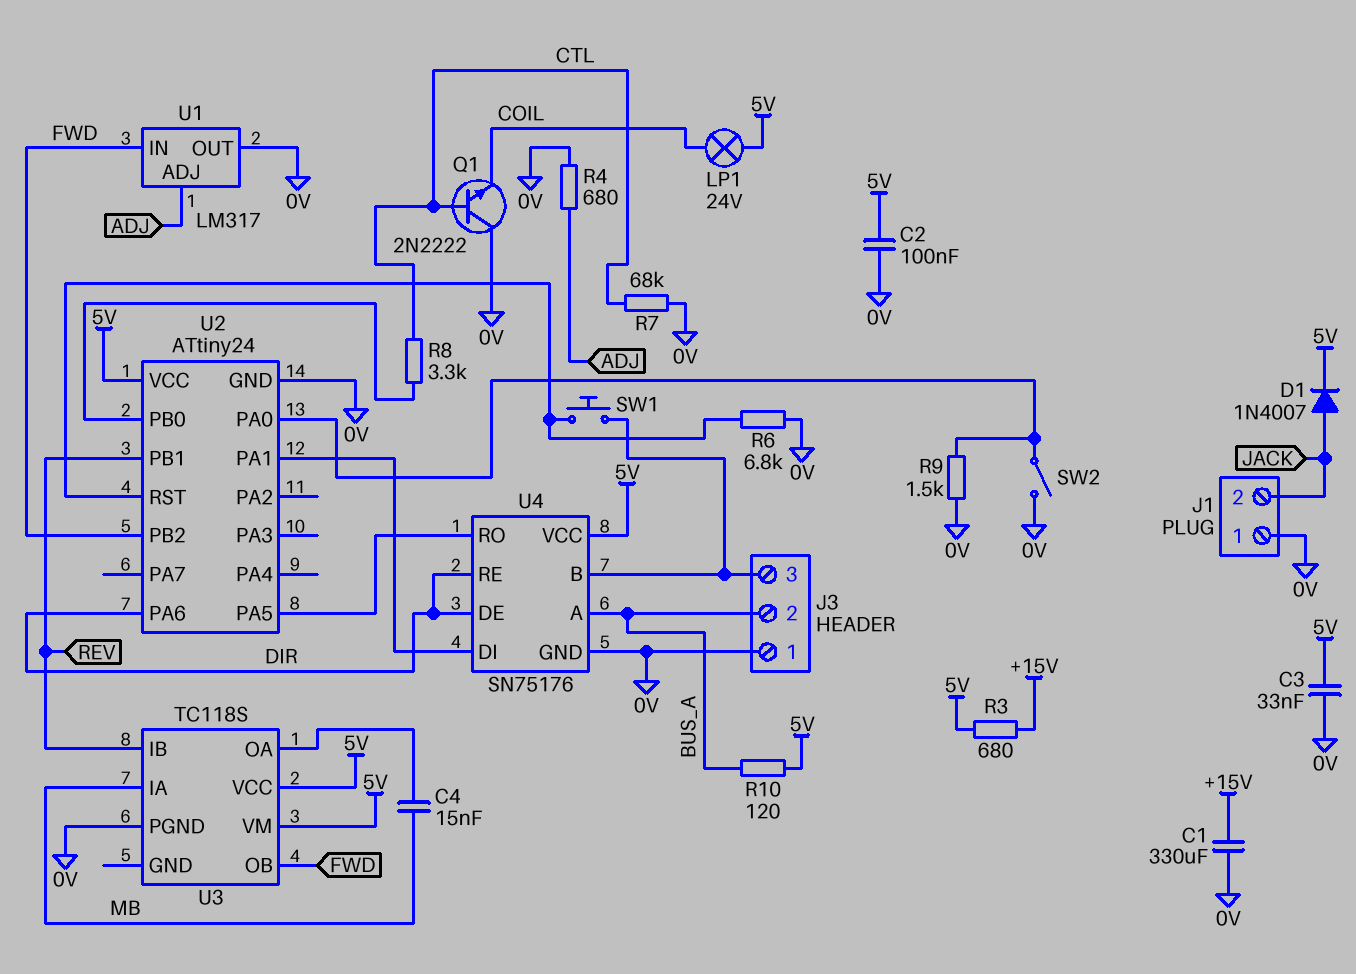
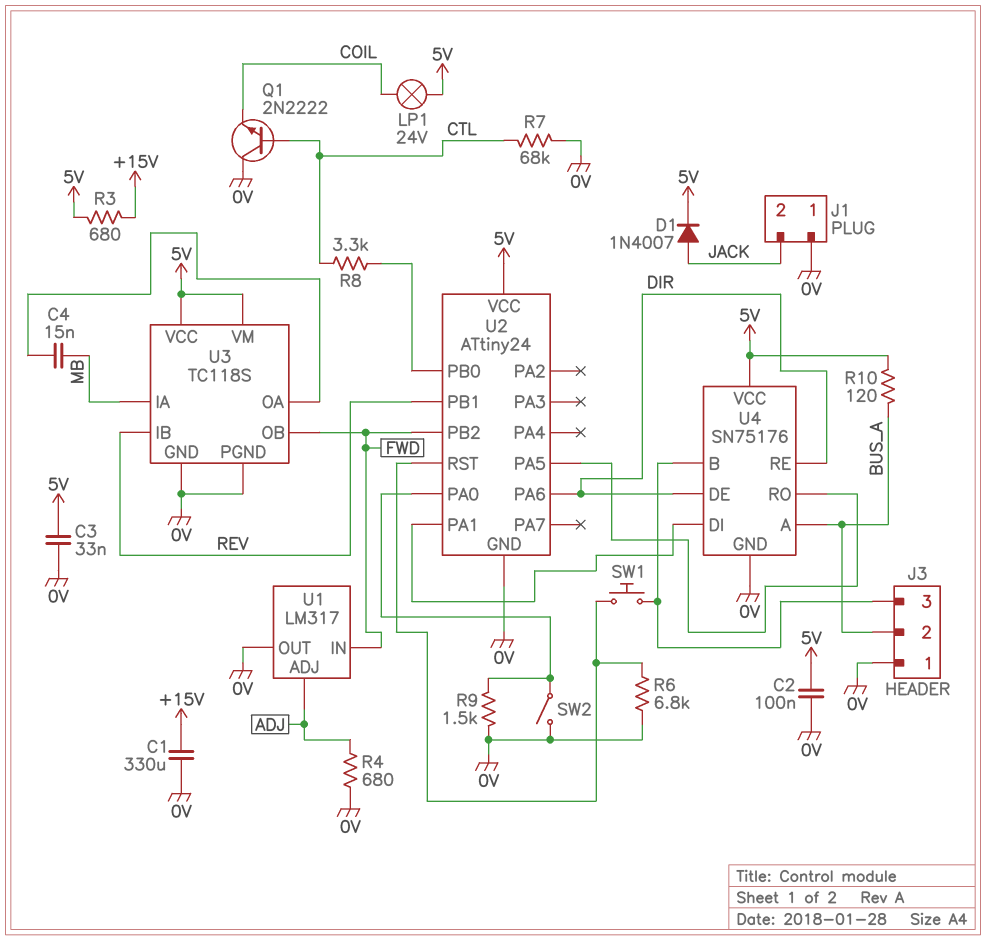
U3 pin GND: none -> 0V

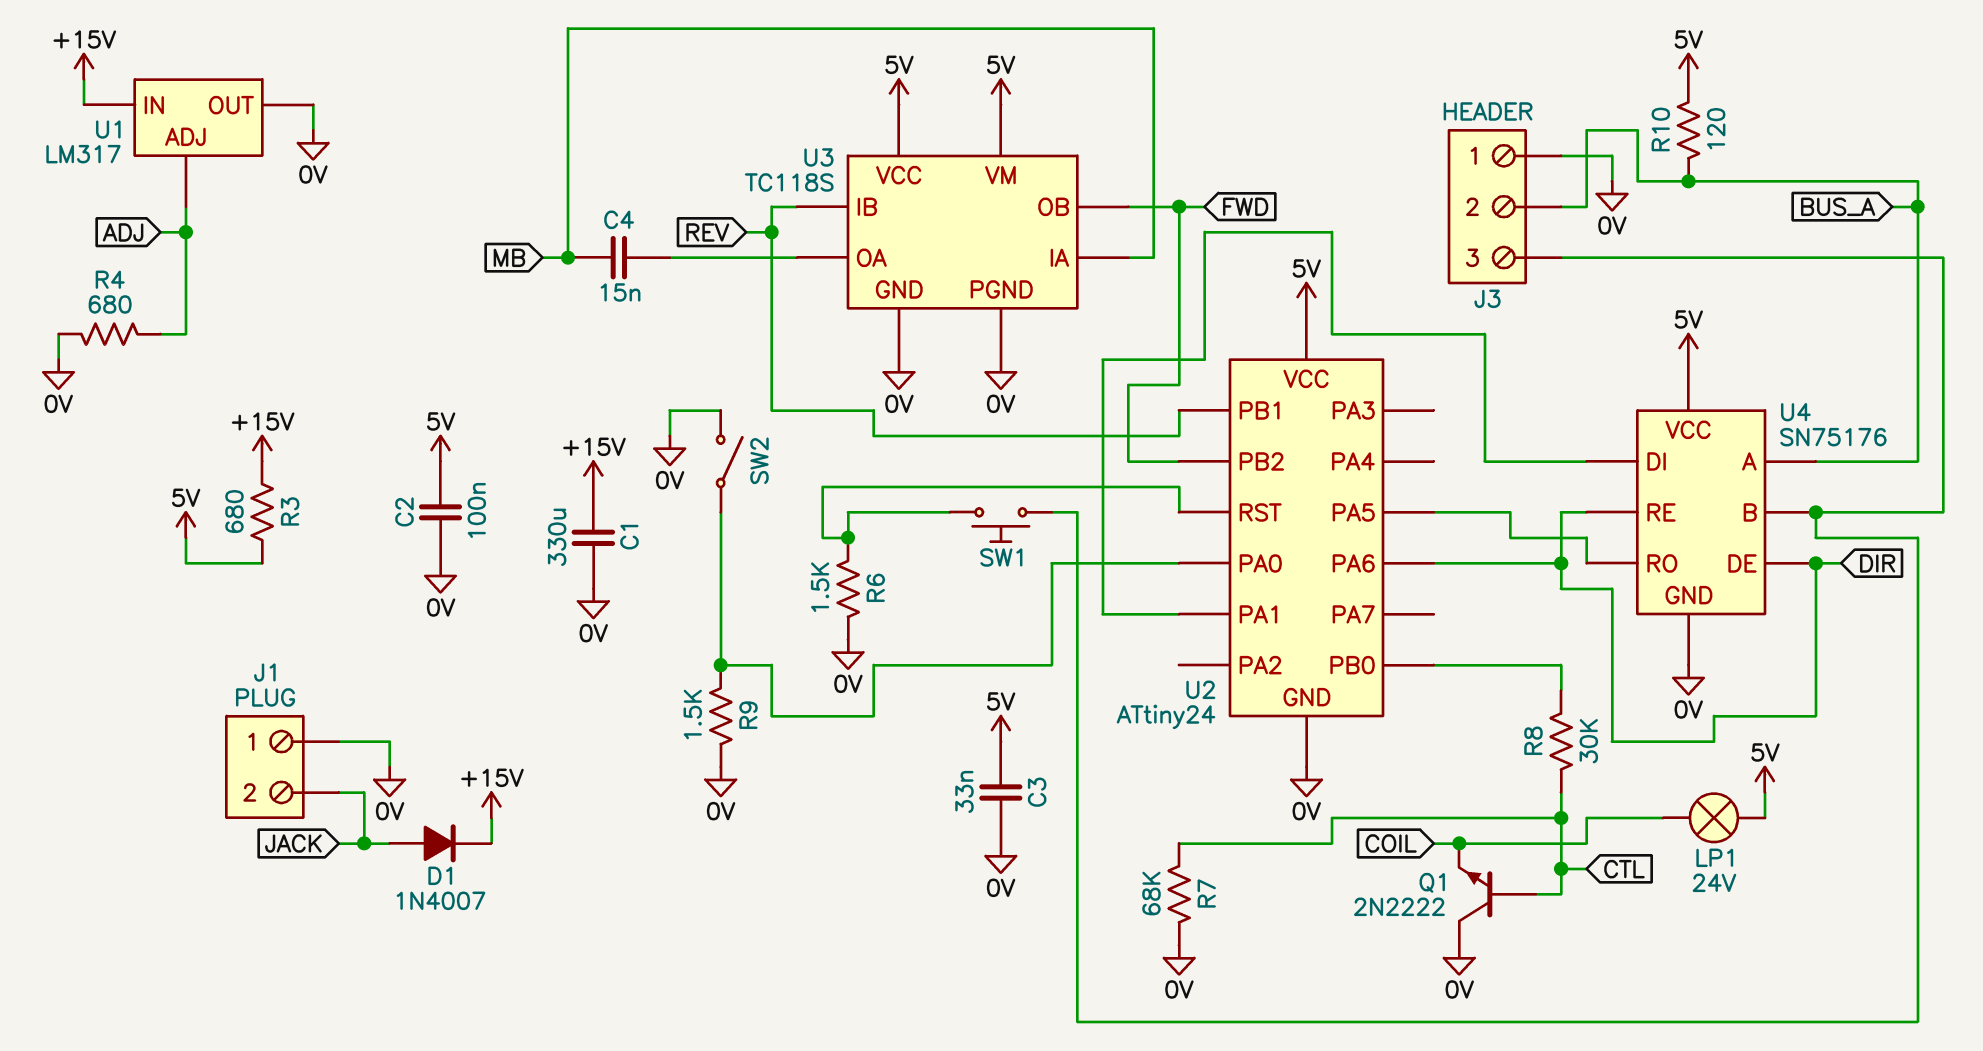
D1: diode 1N4007 (A JACK, K 5V) -> diode 1N4007 (A JACK, K +15V)
R6: 6.8k (0V, U2/RST) -> 1.5k (0V, U2/RST)
R8: 3.3k (CTL, U2/PB0) -> 30k (CTL, U2/PB0)
U1 pin IN: FWD -> +15V

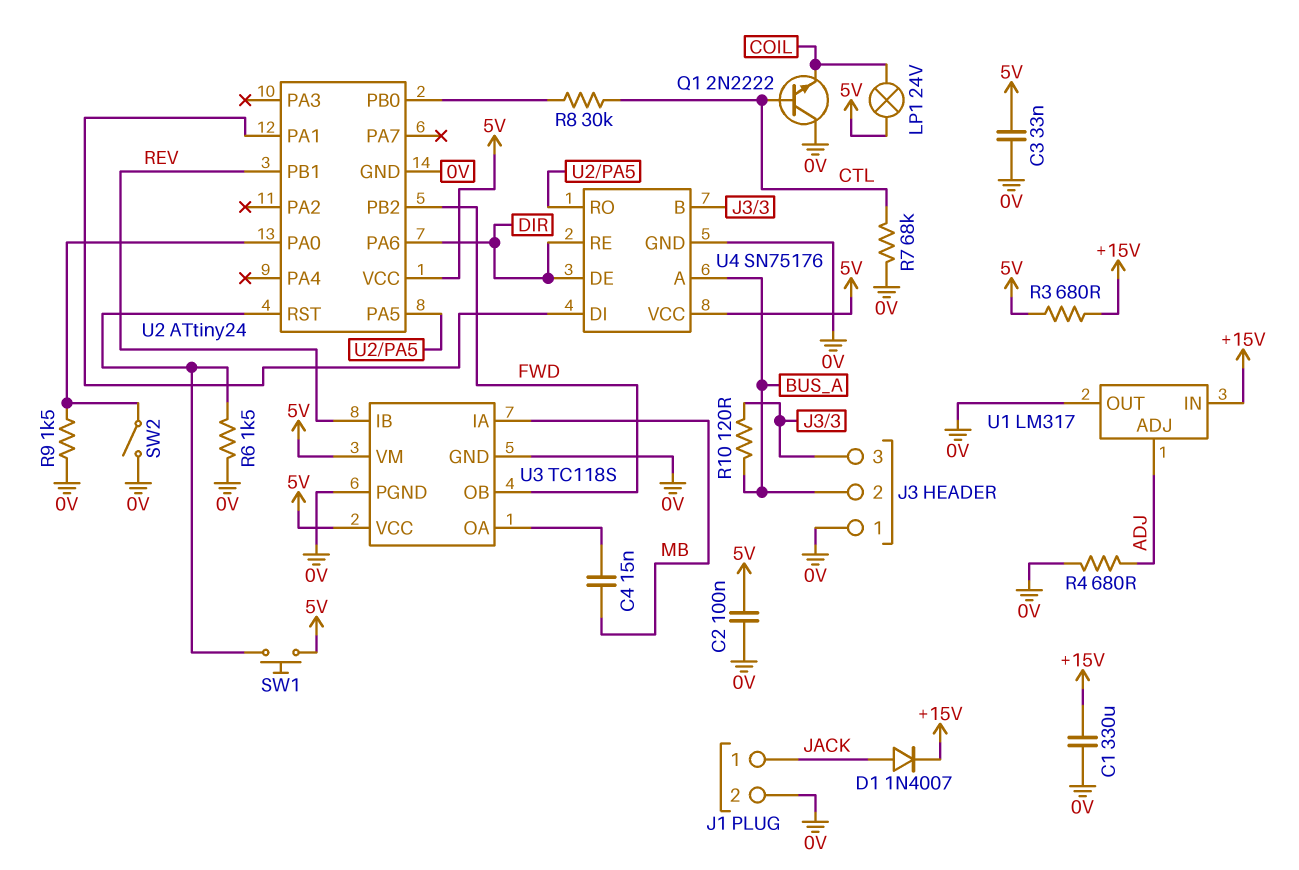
J1 pin 1: 0V -> JACK
J1 pin 2: JACK -> 0V
R10: 120 (5V, BUS_A) -> 120 (BUS_A, J3/3)
SW1: button (J3/3, U2/RST) -> button (5V, U2/RST)

